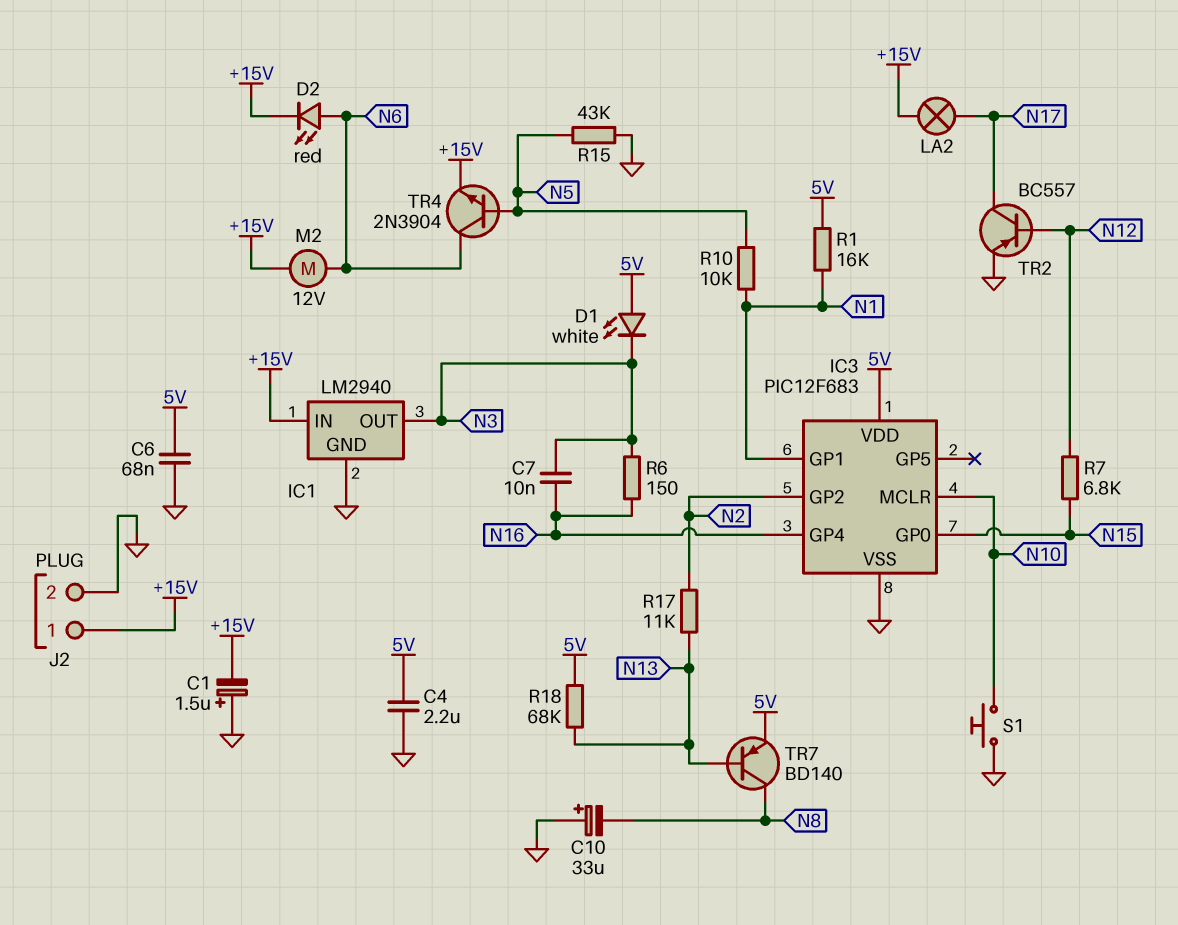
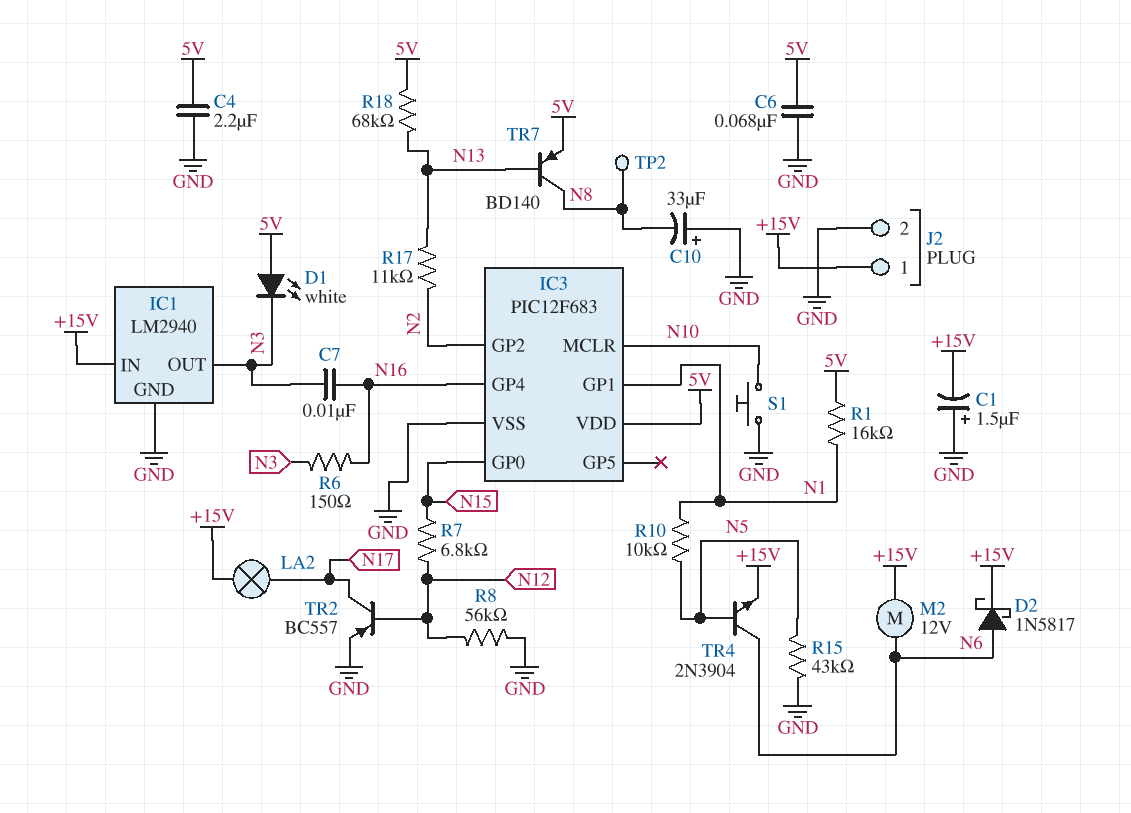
D2: LED red (A N6, K +15V) -> schottky 1N5817 (A N6, K +15V)
R8: none -> 56k (GND, N12)
TP2: none -> test point (N8)

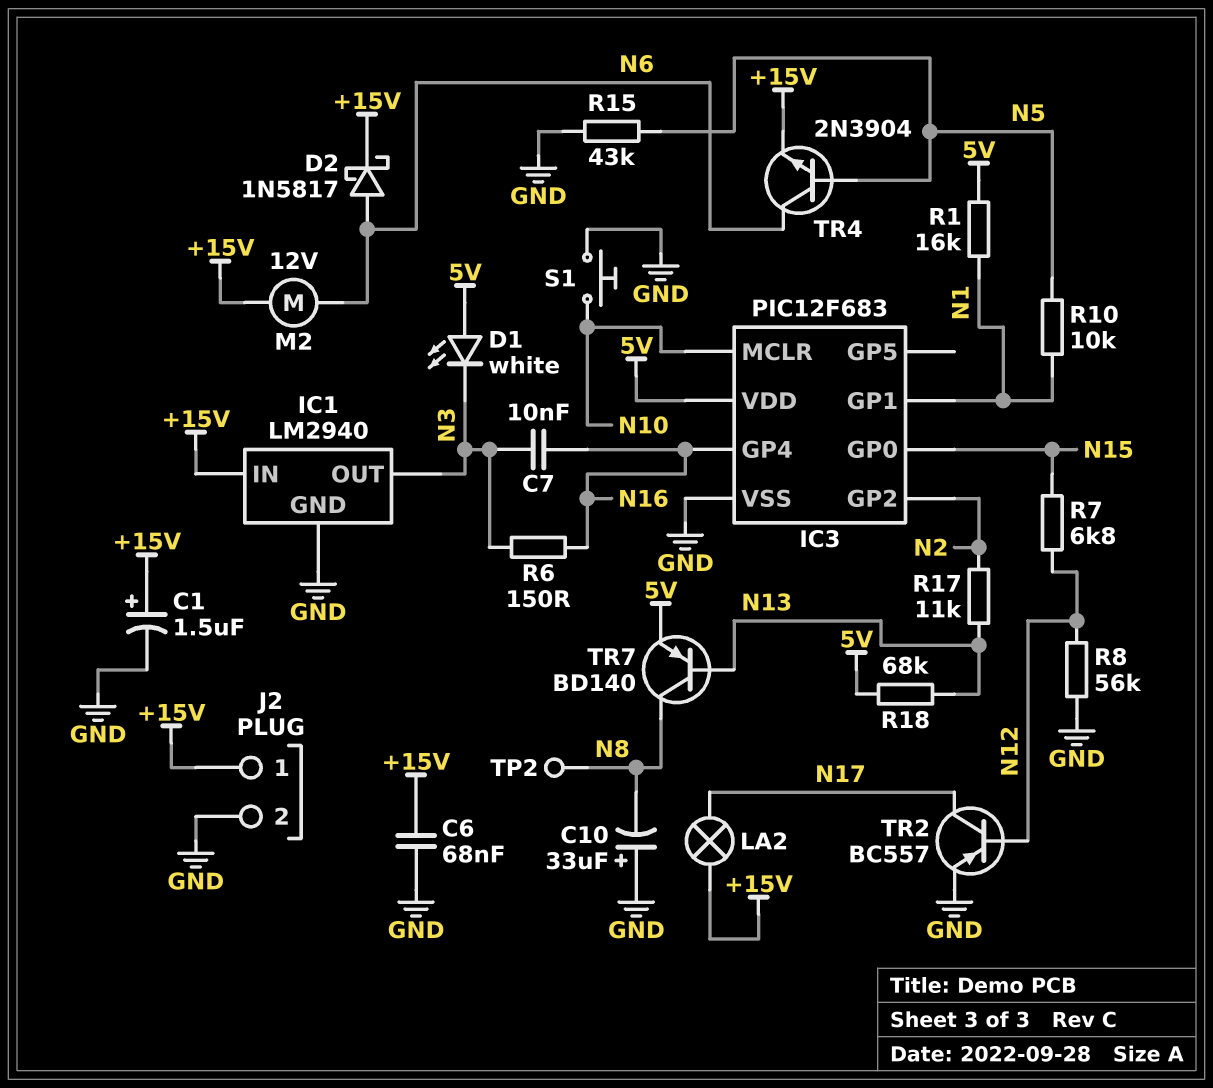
C1: 1.5uF (plus GND, minus +15V) -> 1.5uF (plus +15V, minus GND)
C4: 2.2uF (5V, GND) -> none
C6: 68nF (5V, GND) -> 68nF (+15V, GND)

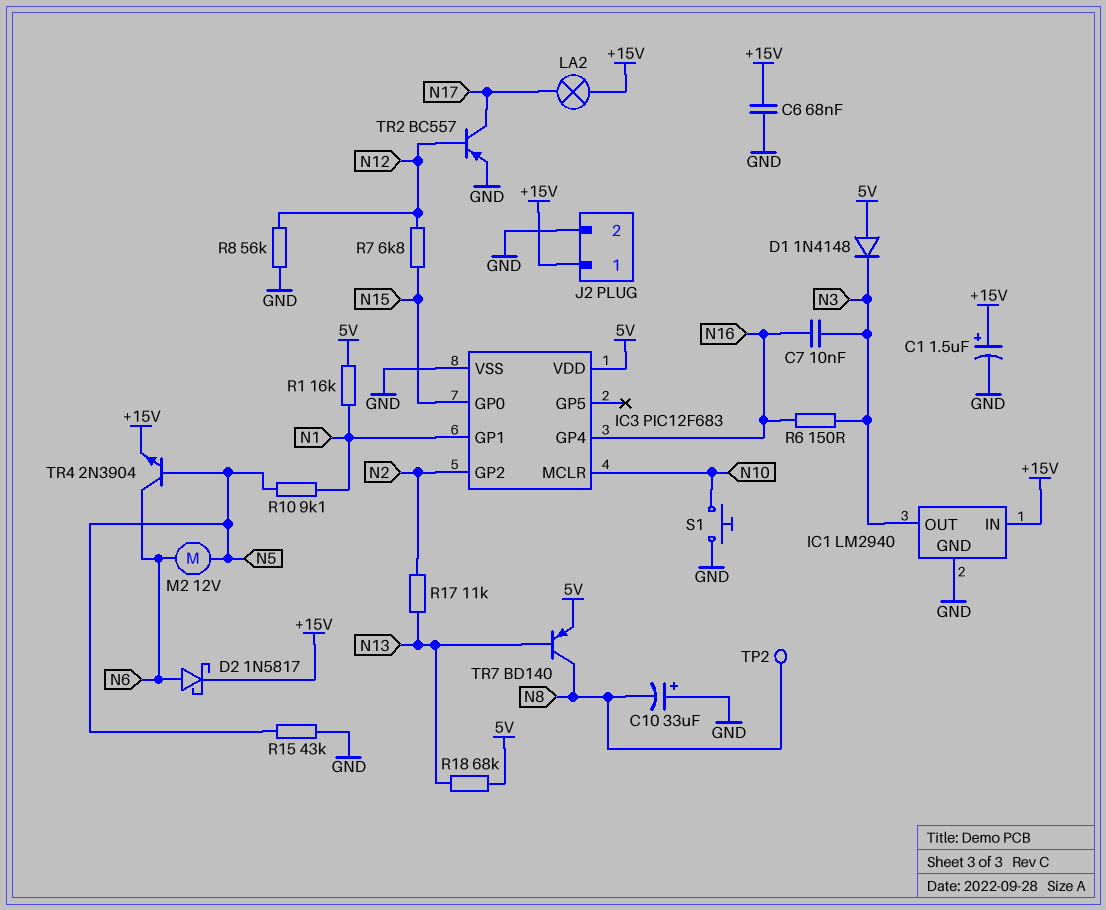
D1: LED white (A 5V, K N3) -> diode 1N4148 (A 5V, K N3)
M2: motor 12V (+15V, N6) -> motor 12V (N5, N6)
R10: 10k (N1, N5) -> 9.1k (N1, N5)

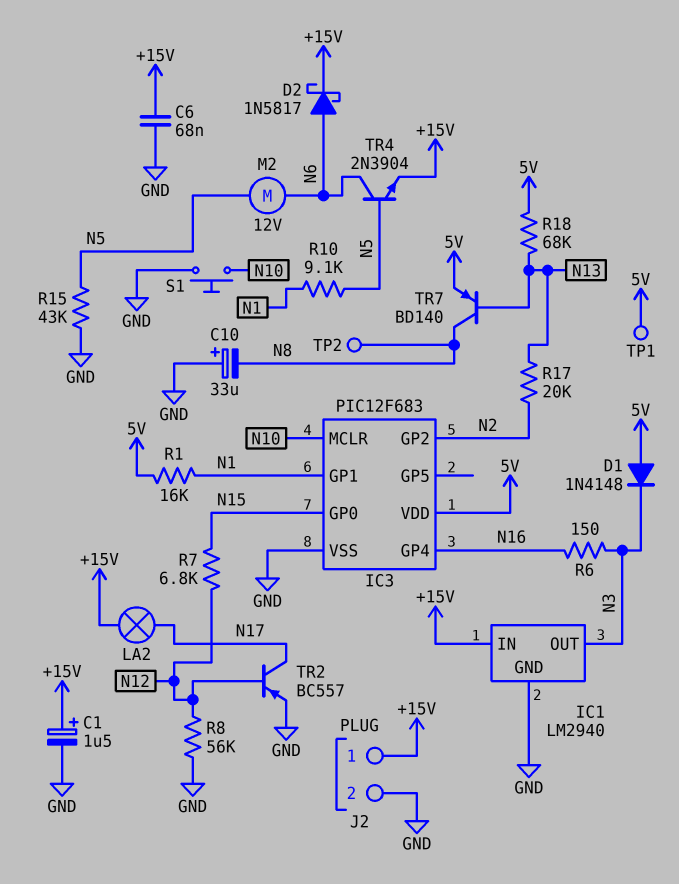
C7: 10nF (N3, N16) -> none
R17: 11k (N2, N13) -> 20k (N2, N13)
TP1: none -> test point (5V)

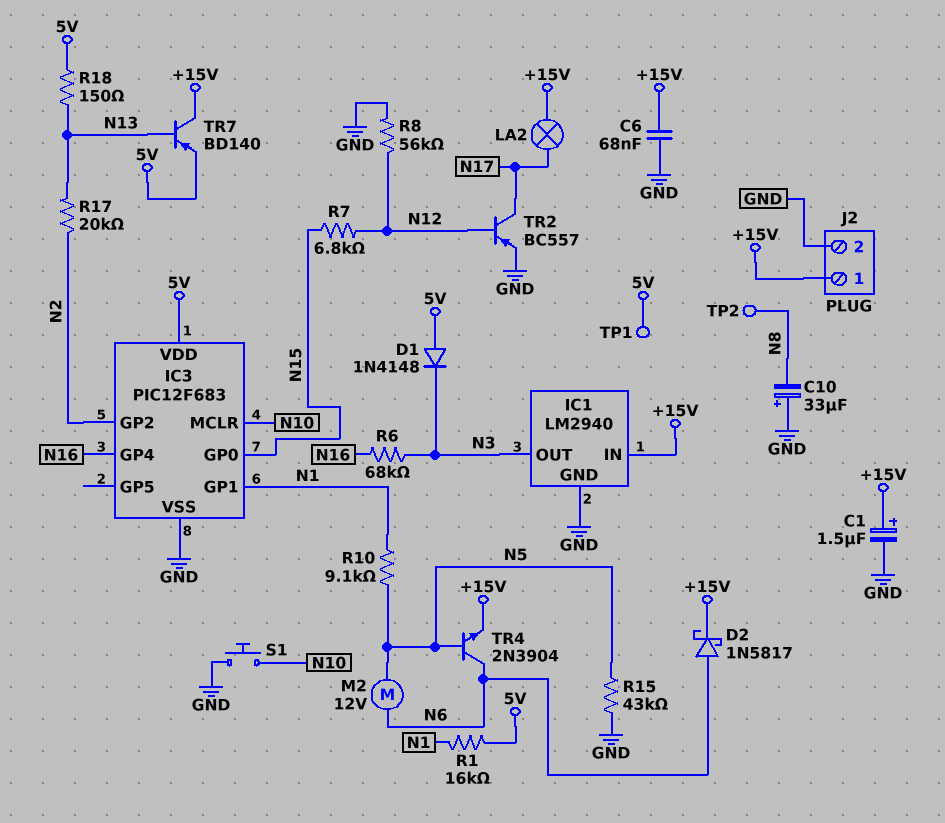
R6: 150 (N3, N16) -> 68k (N3, N16)
R18: 68k (5V, N13) -> 150 (5V, N13)
TR7: PNP BD140 (B N13, C N8, E 5V) -> PNP BD140 (B N13, C +15V, E 5V)

